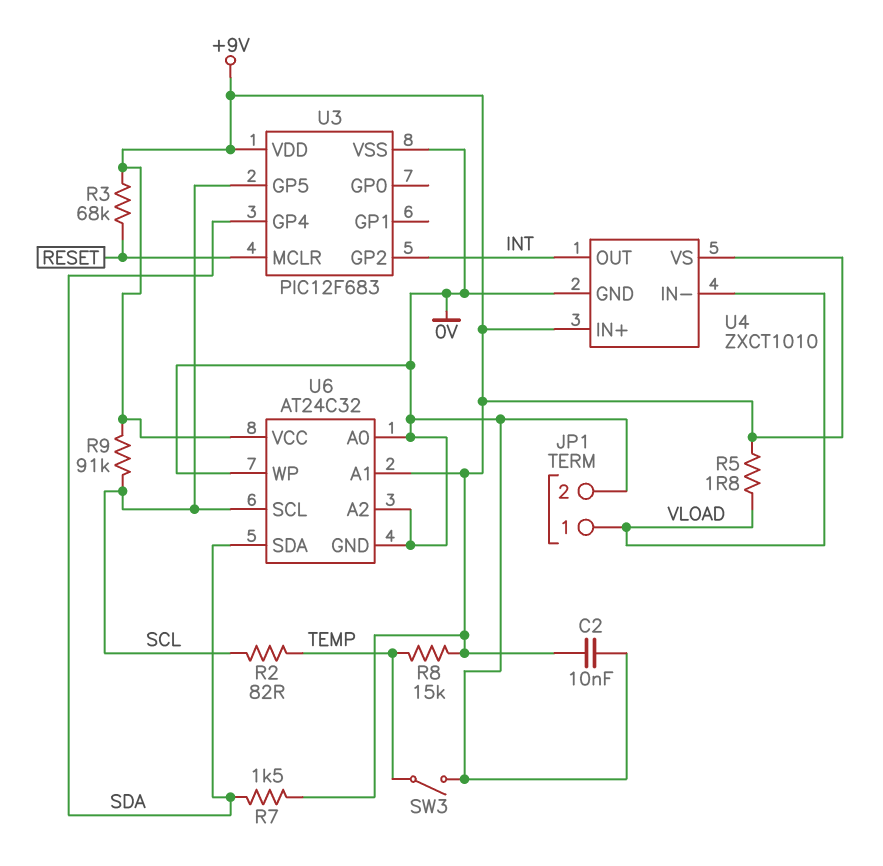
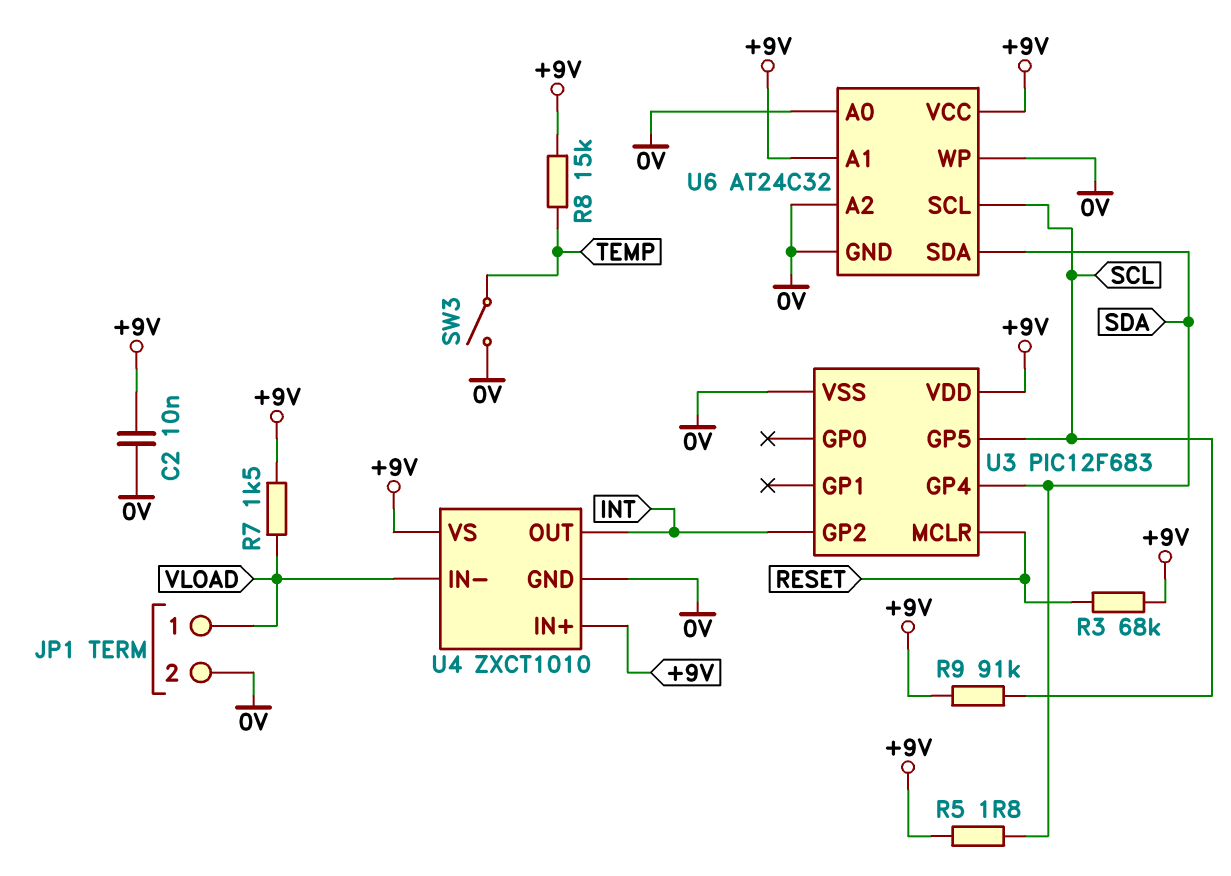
R2: 82 (SCL, TEMP) -> none
R5: 1.8 (+9V, VLOAD) -> 1.8 (+9V, SDA)
R7: 1.5k (+9V, SDA) -> 1.5k (+9V, VLOAD)

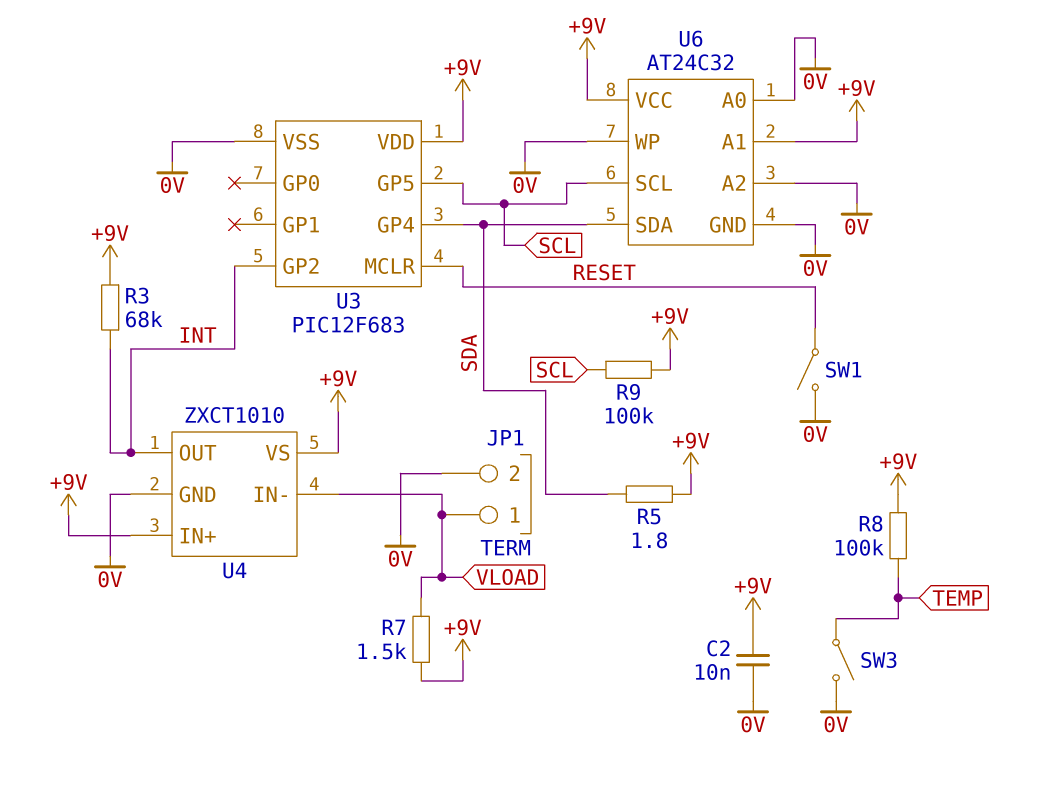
R3: 68k (+9V, RESET) -> 68k (+9V, INT)
R8: 15k (+9V, TEMP) -> 100k (+9V, TEMP)
R9: 91k (+9V, SCL) -> 100k (+9V, SCL)
SW1: none -> switch (0V, RESET)

